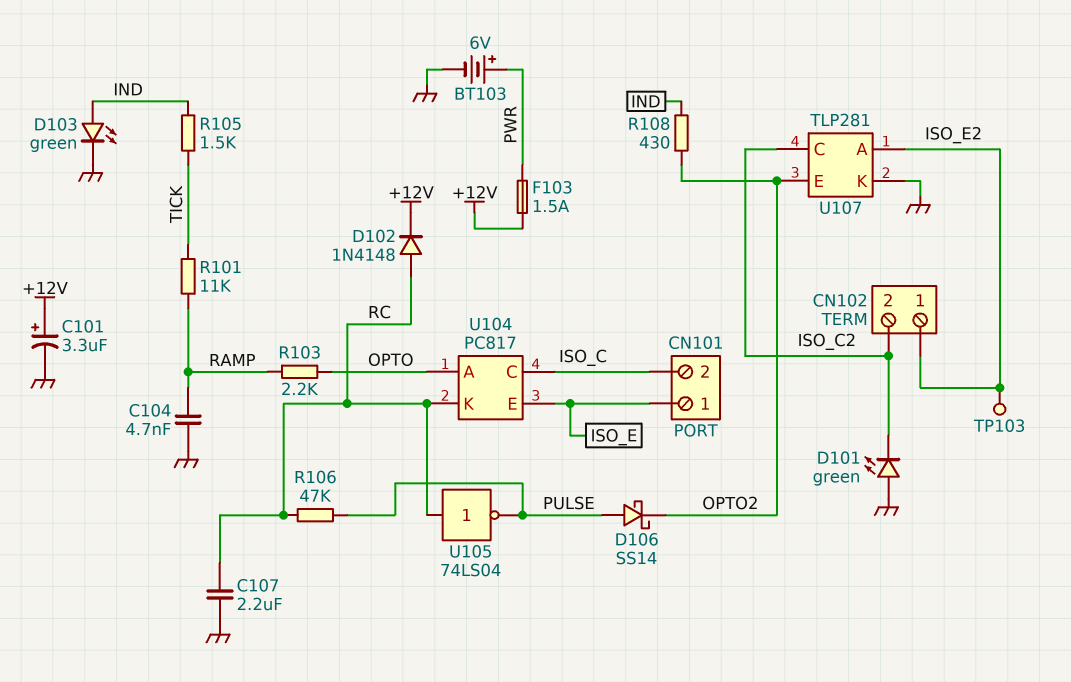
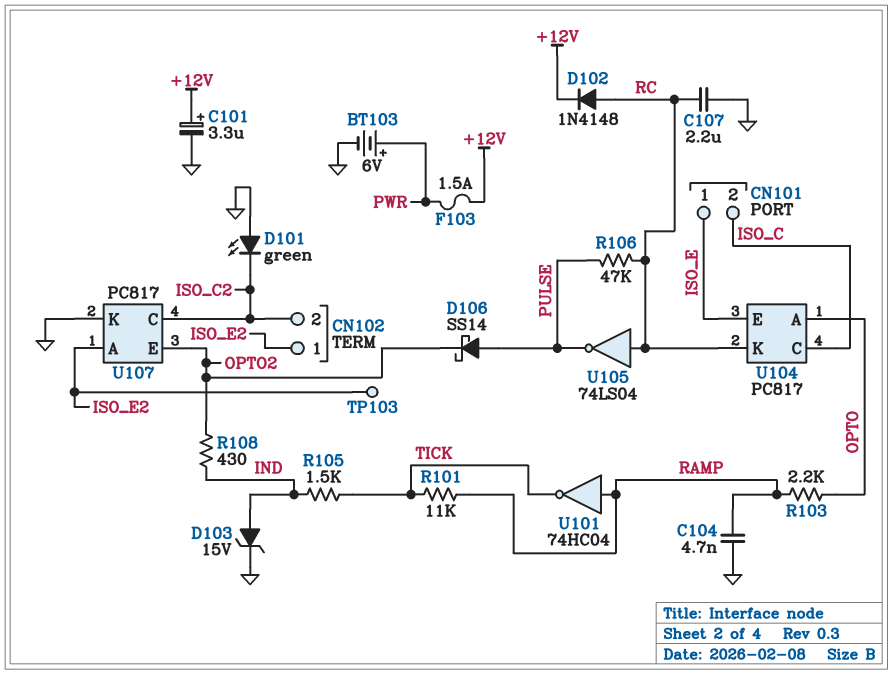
D103: LED green (A IND, K GND) -> zener 15V (A IND, K GND)
U101: none -> NOT 74HC04 (in RAMP, out TICK)
U107: TLP281 -> PC817

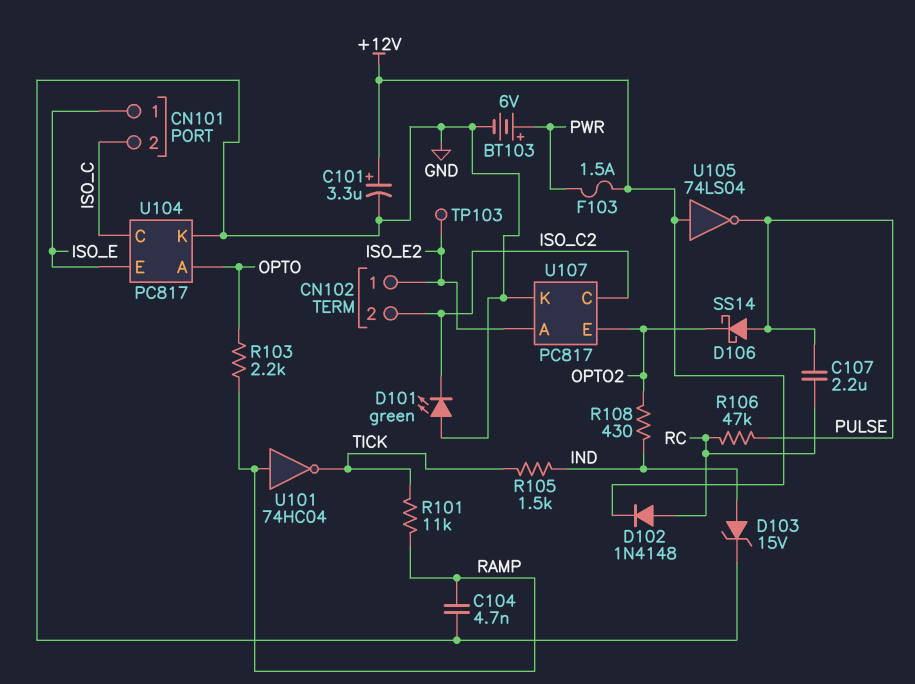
C107: 2.2uF (GND, RC) -> 2.2uF (PULSE, RC)
U104 pin K: RC -> GND
U105: NOT 74LS04 (in RC, out PULSE) -> NOT 74LS04 (in +12V, out PULSE)

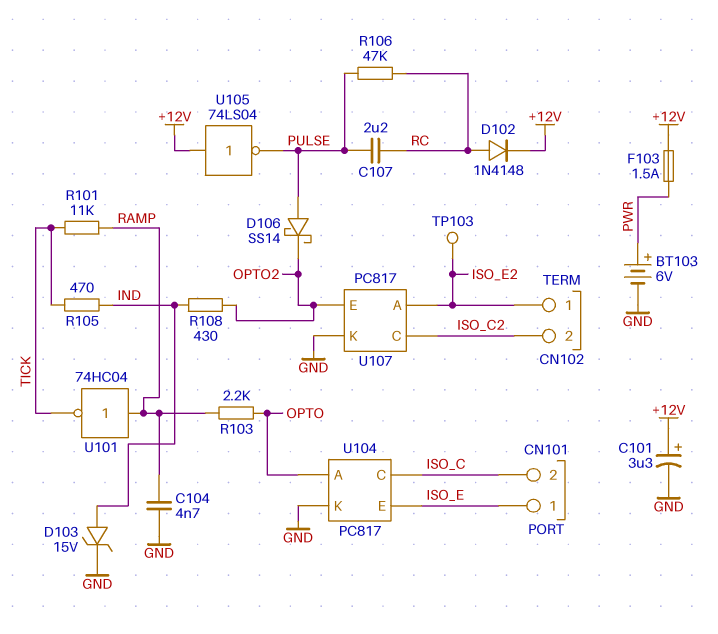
D101: LED green (A GND, K ISO_C2) -> none
R105: 1.5k (IND, TICK) -> 470 (IND, TICK)

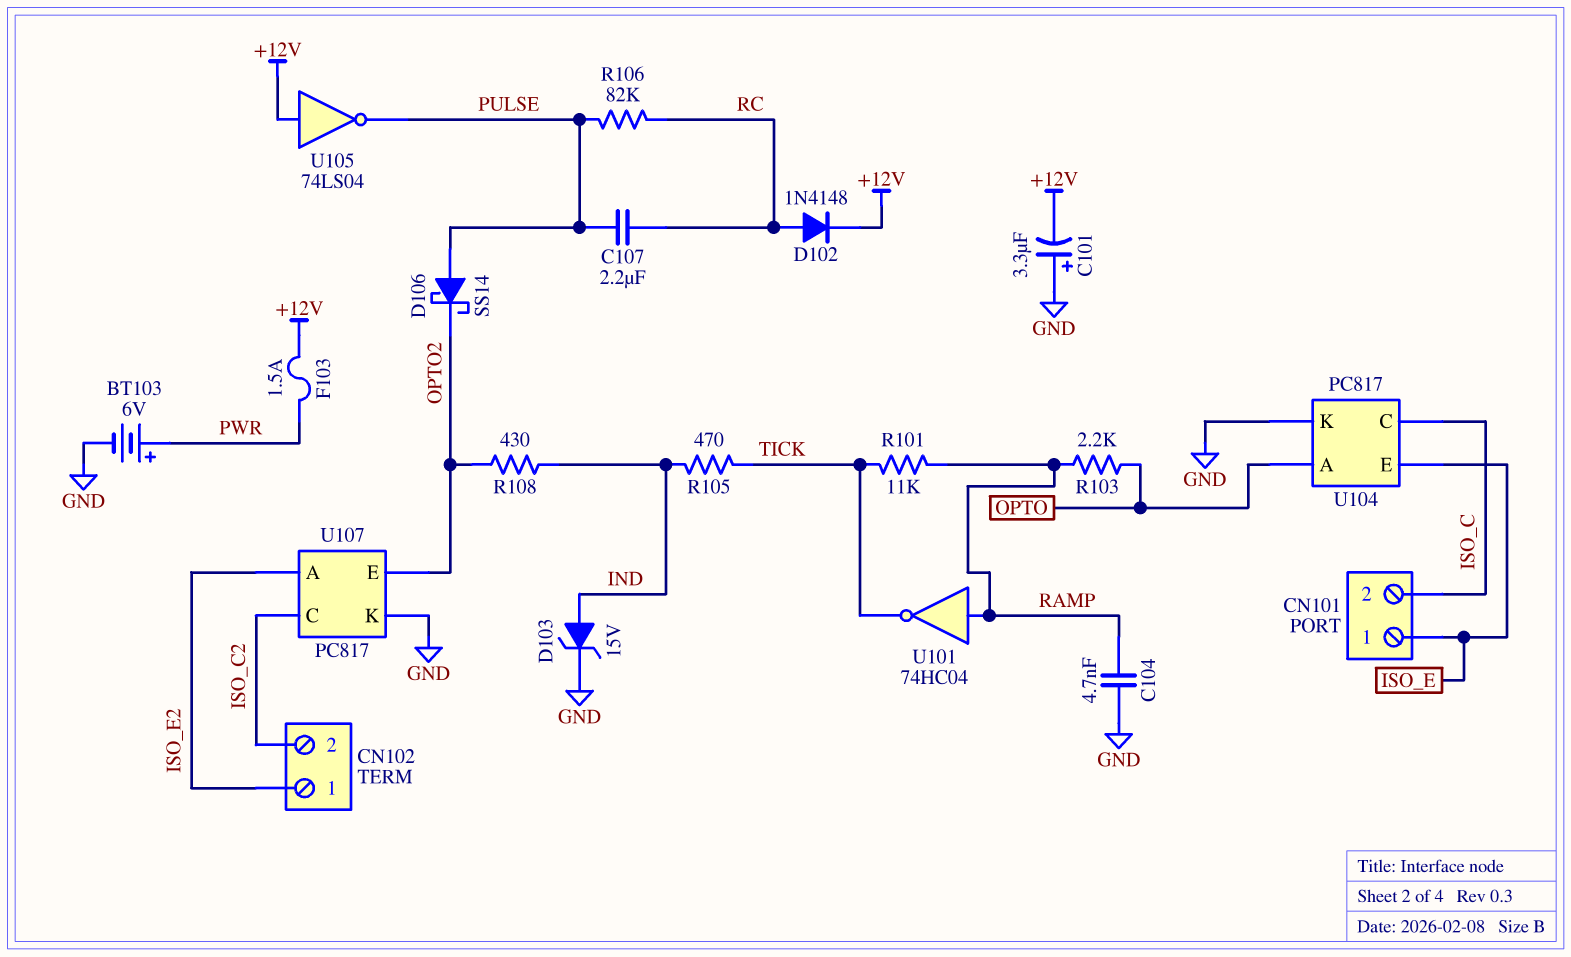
C101: 3.3uF (plus +12V, minus GND) -> 3.3uF (plus GND, minus +12V)
R106: 47k (PULSE, RC) -> 82k (PULSE, RC)
TP103: test point (ISO_E2) -> none

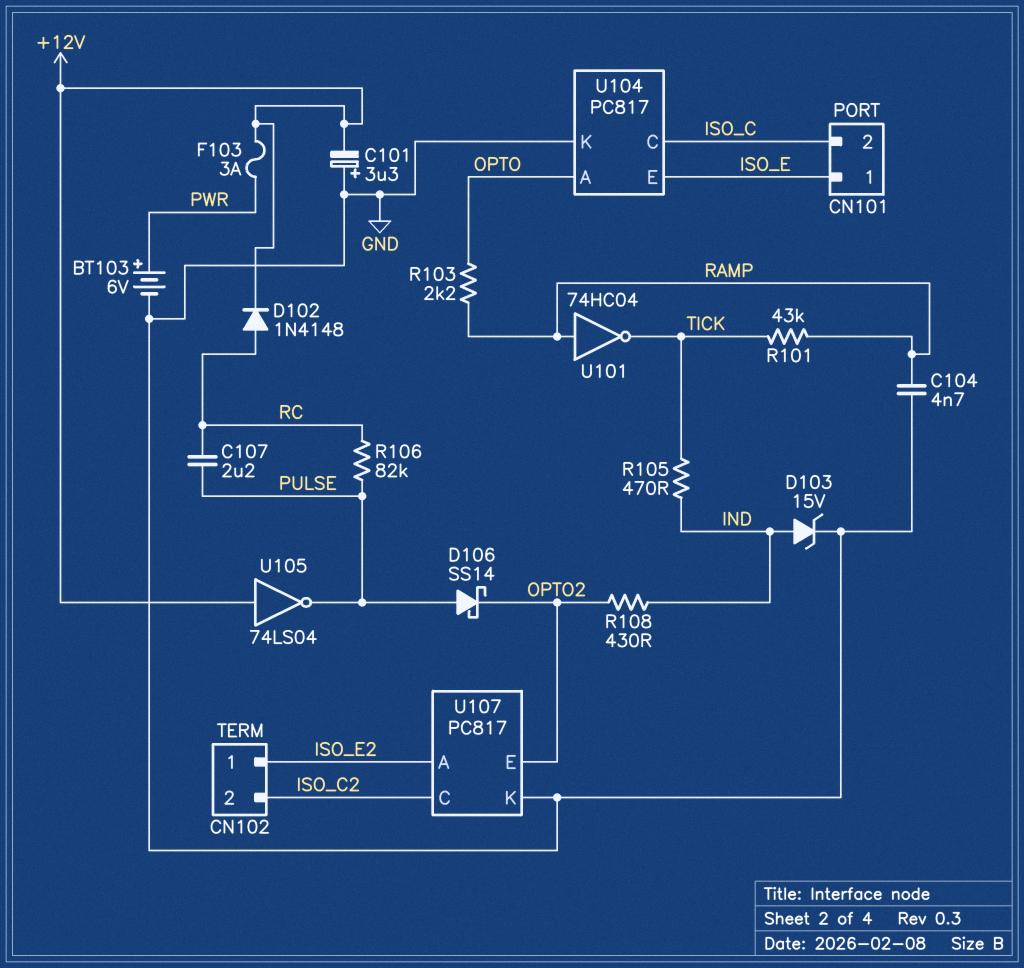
F103: 1.5A (+12V, PWR) -> 3A (+12V, PWR)
R101: 11k (RAMP, TICK) -> 43k (RAMP, TICK)

